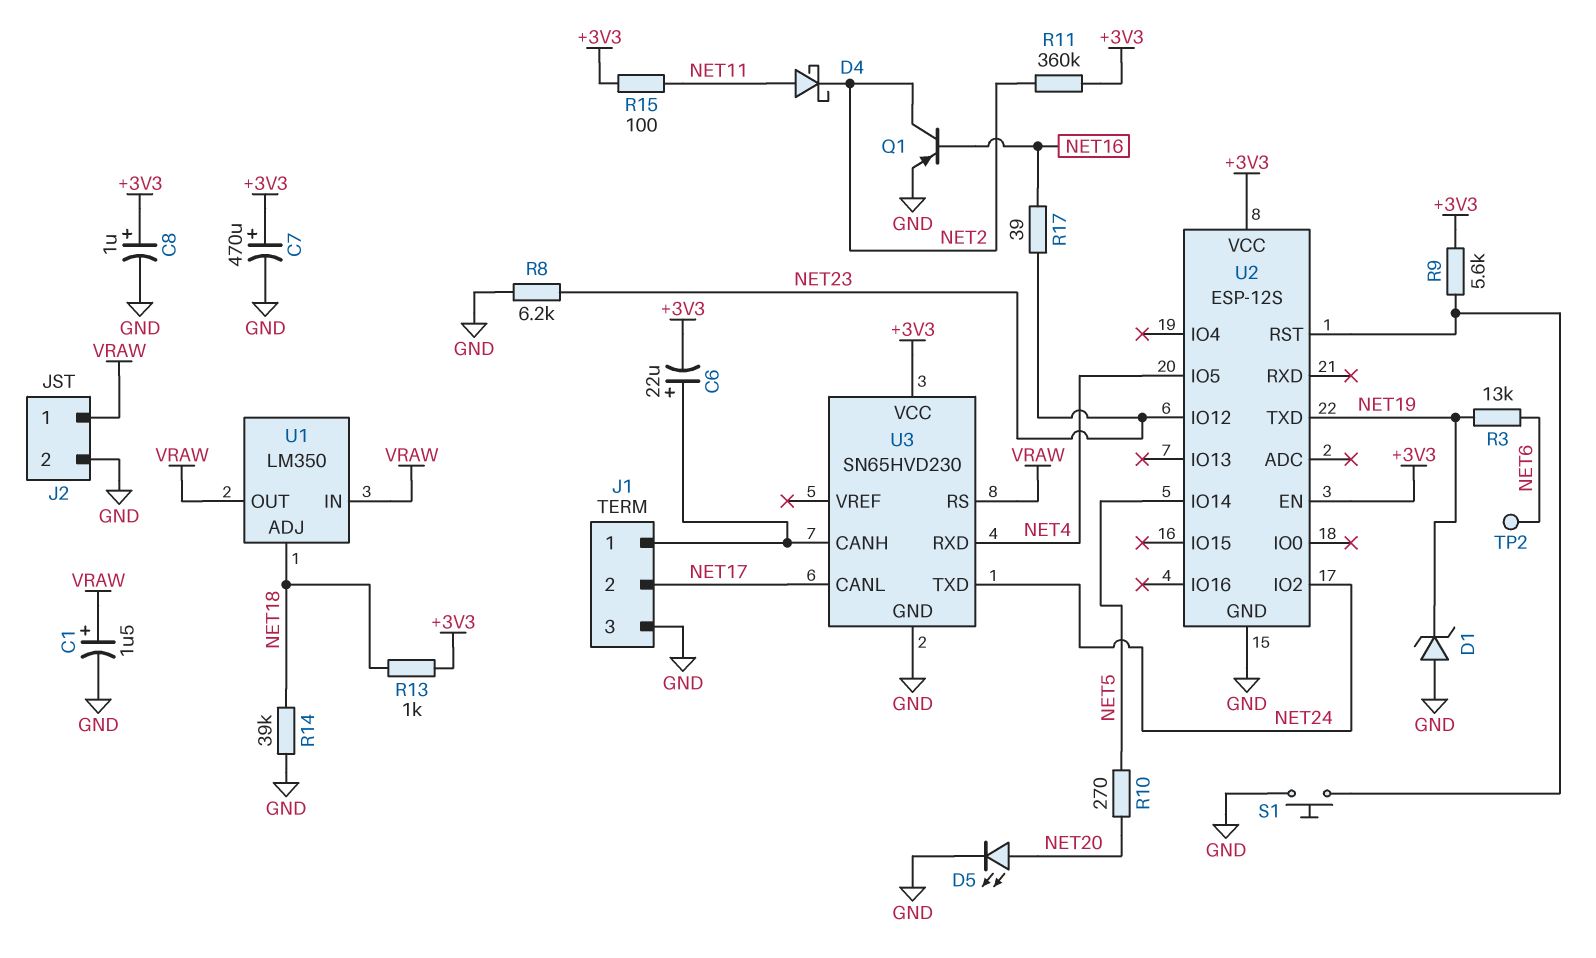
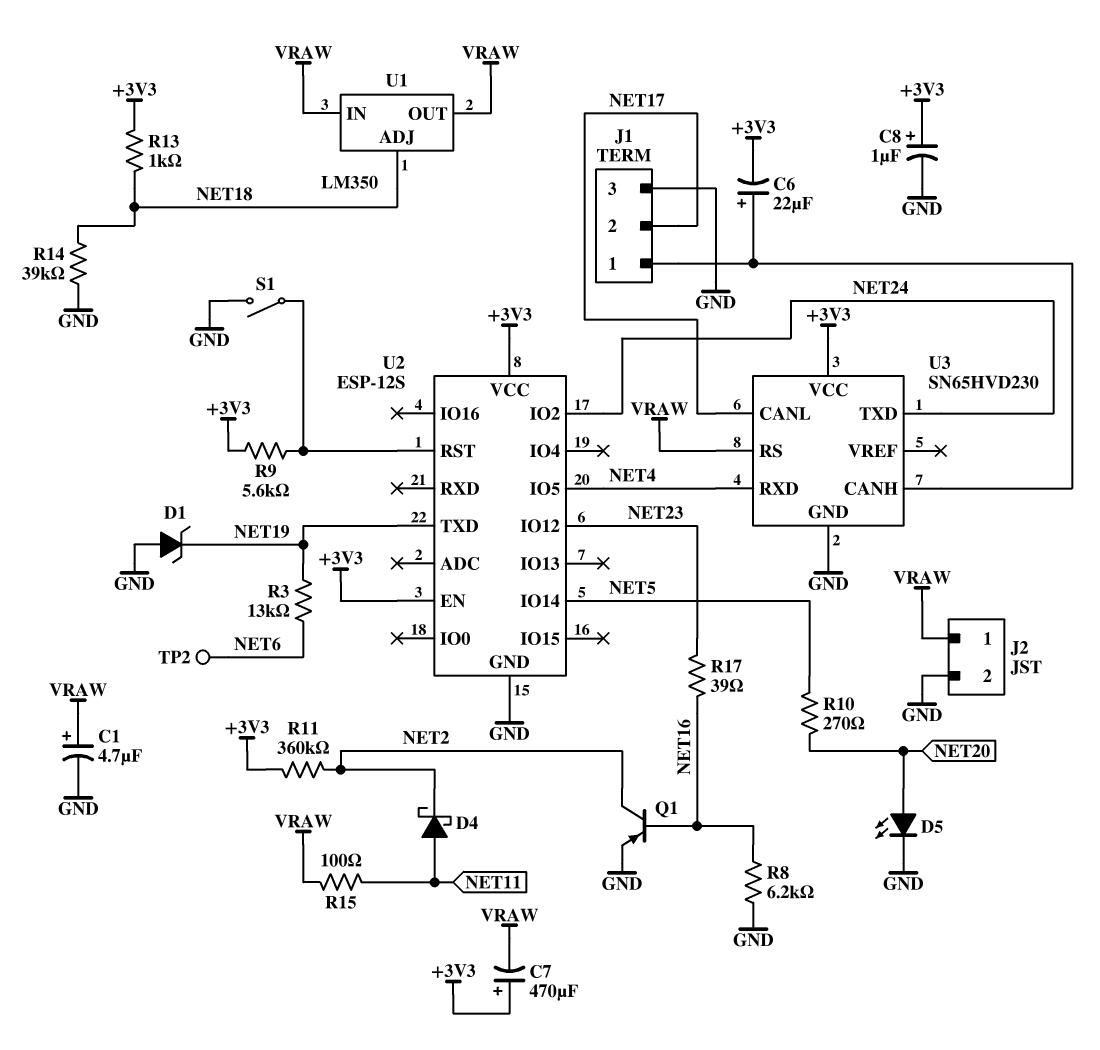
C1: 1.5uF (plus VRAW, minus GND) -> 4.7uF (plus VRAW, minus GND)
C7: 470uF (plus +3V3, minus GND) -> 470uF (plus +3V3, minus VRAW)
R8: 6.2k (GND, NET23) -> 6.2k (GND, NET16)
R15: 100 (+3V3, NET11) -> 100 (NET11, VRAW)
S1: button (GND, U2/RST) -> switch (GND, U2/RST)

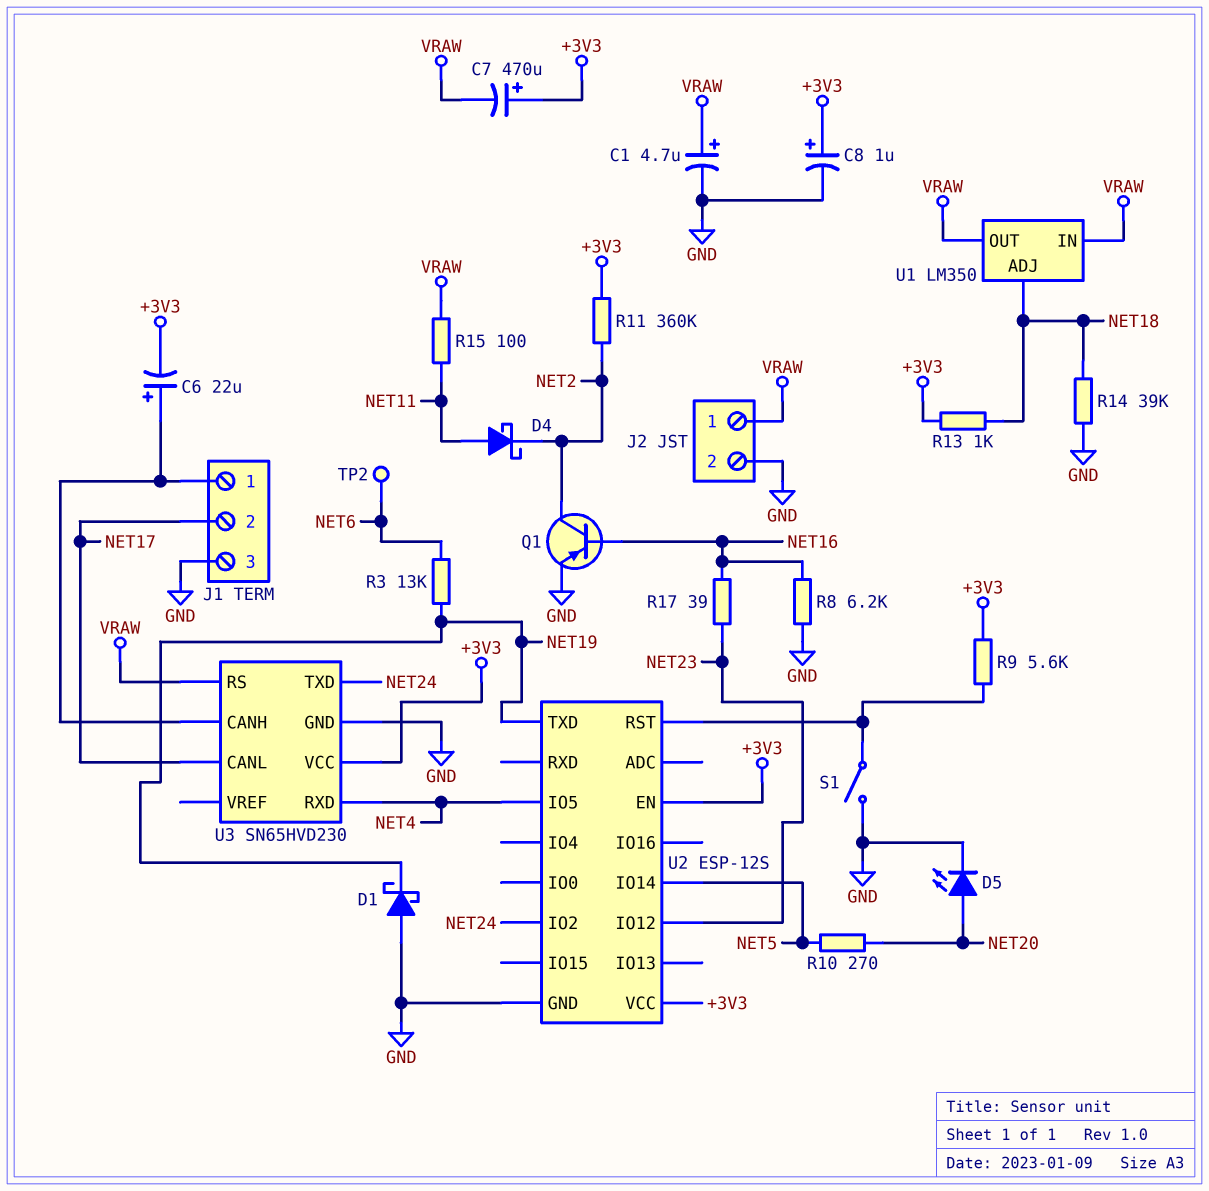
D1: zener (A GND, K NET19) -> schottky (A GND, K NET19)

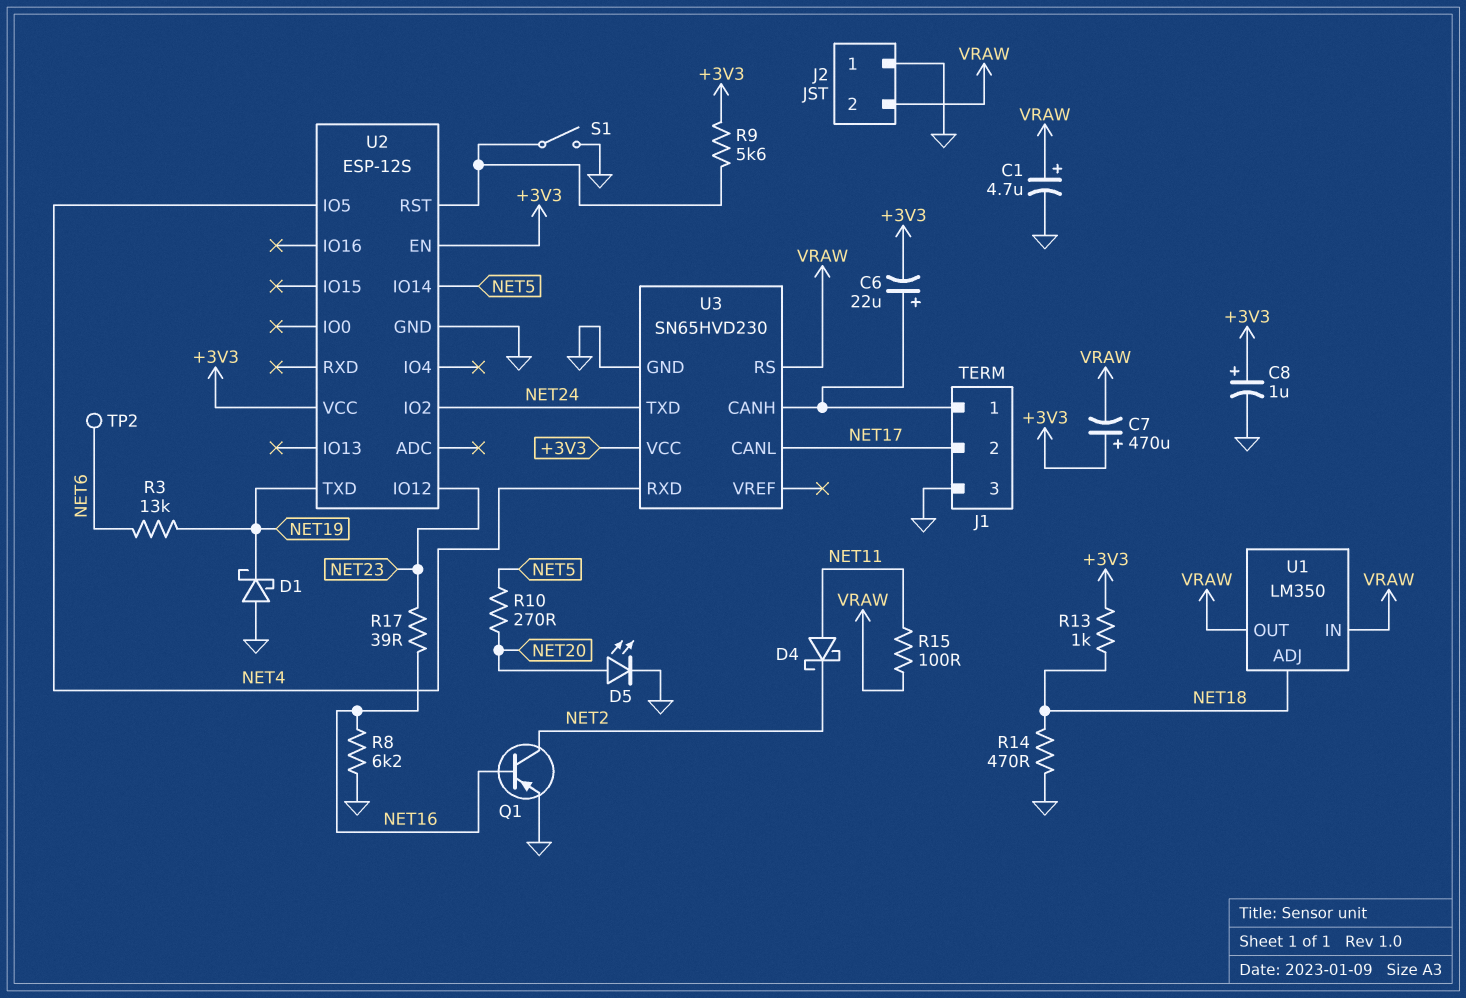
J2 pin 1: VRAW -> GND
J2 pin 2: GND -> VRAW
R11: 360k (+3V3, NET2) -> none
R14: 39k (GND, NET18) -> 470 (GND, NET18)

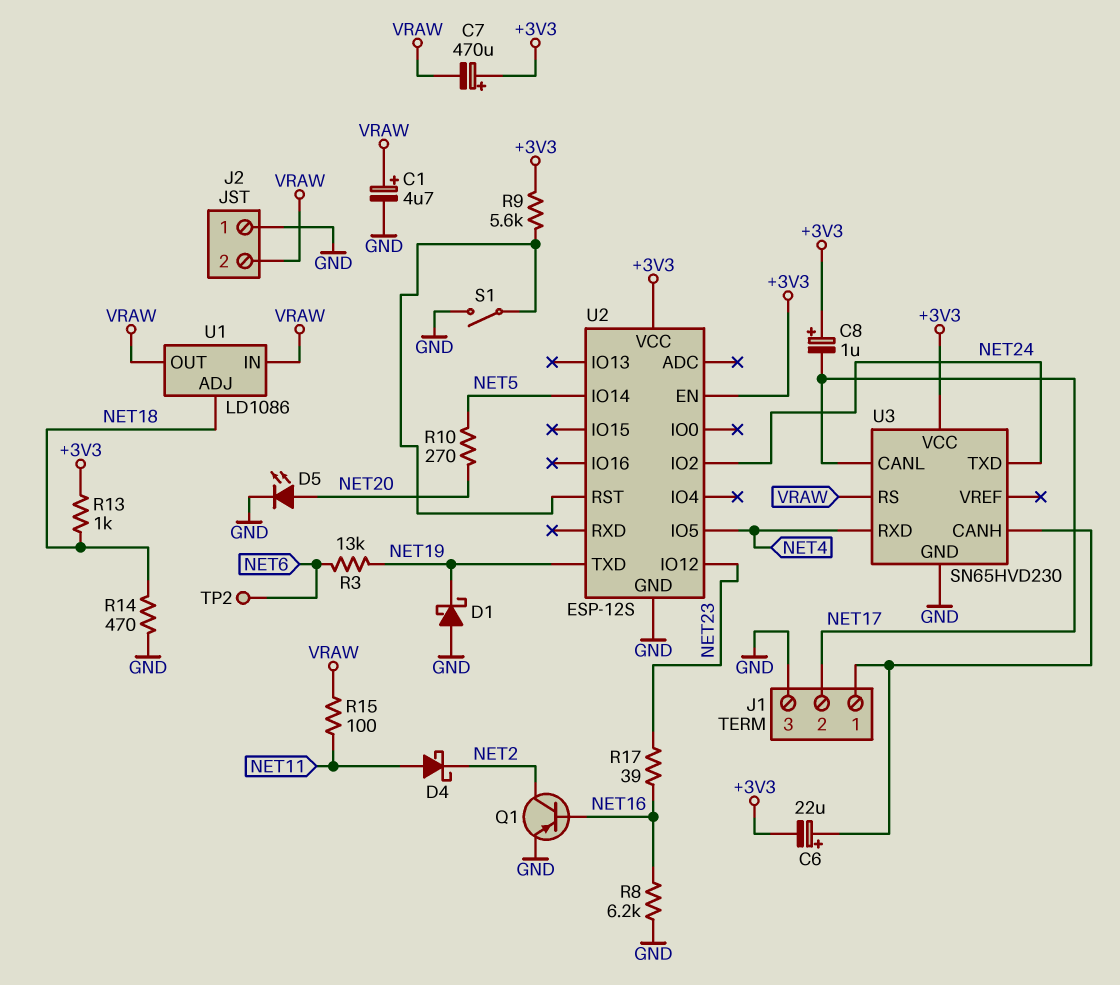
C8: 1uF (plus +3V3, minus GND) -> 1uF (plus +3V3, minus NET17)
U1: LM350 -> LD1086

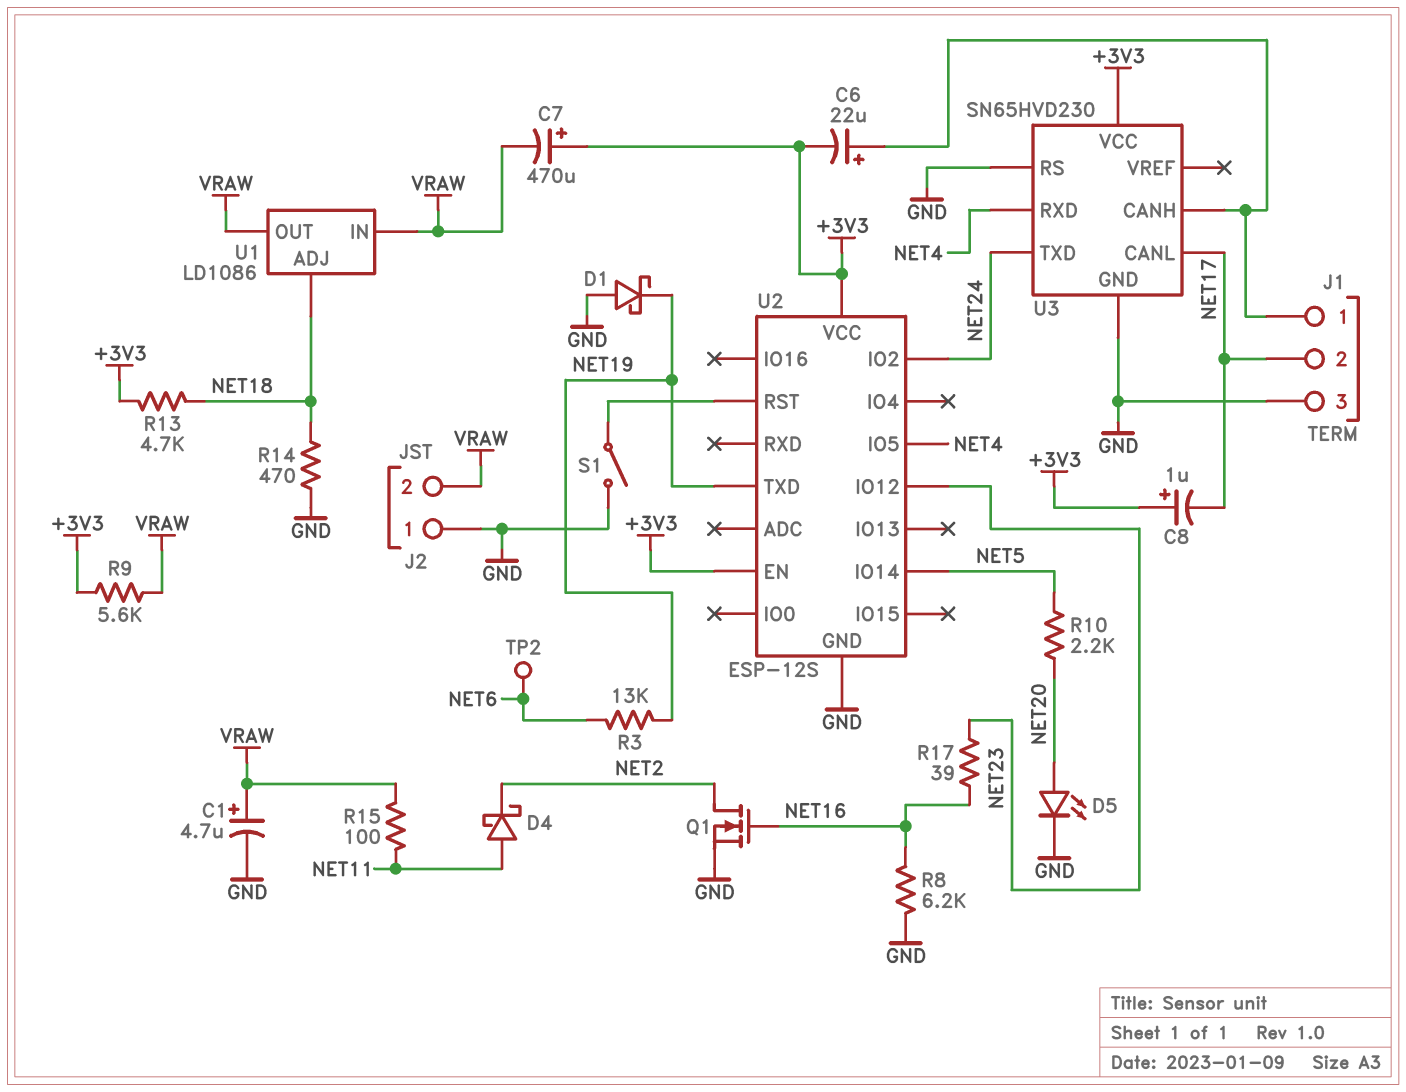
Q1: PNP (B NET16, C NET2, E GND) -> NMOS (G NET16, D NET2, S GND)
R9: 5.6k (+3V3, U2/RST) -> 5.6k (+3V3, VRAW)
R10: 270 (NET5, NET20) -> 2.2k (NET5, NET20)
R13: 1k (+3V3, NET18) -> 4.7k (+3V3, NET18)
U3 pin RS: VRAW -> GND

